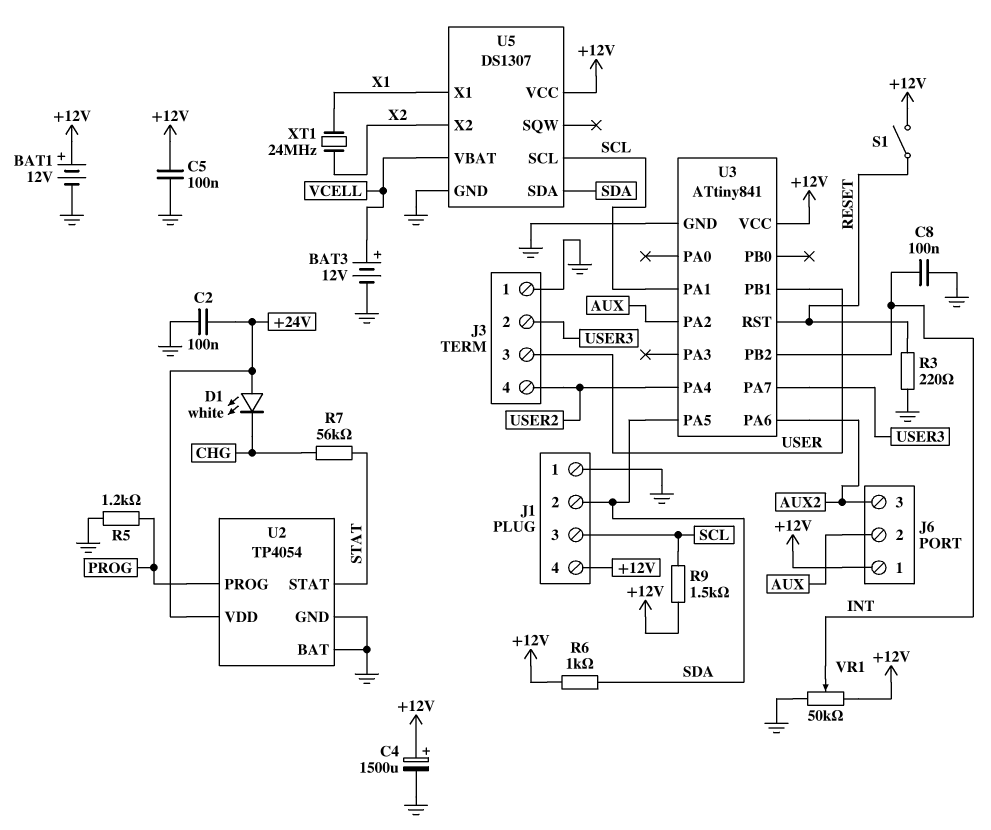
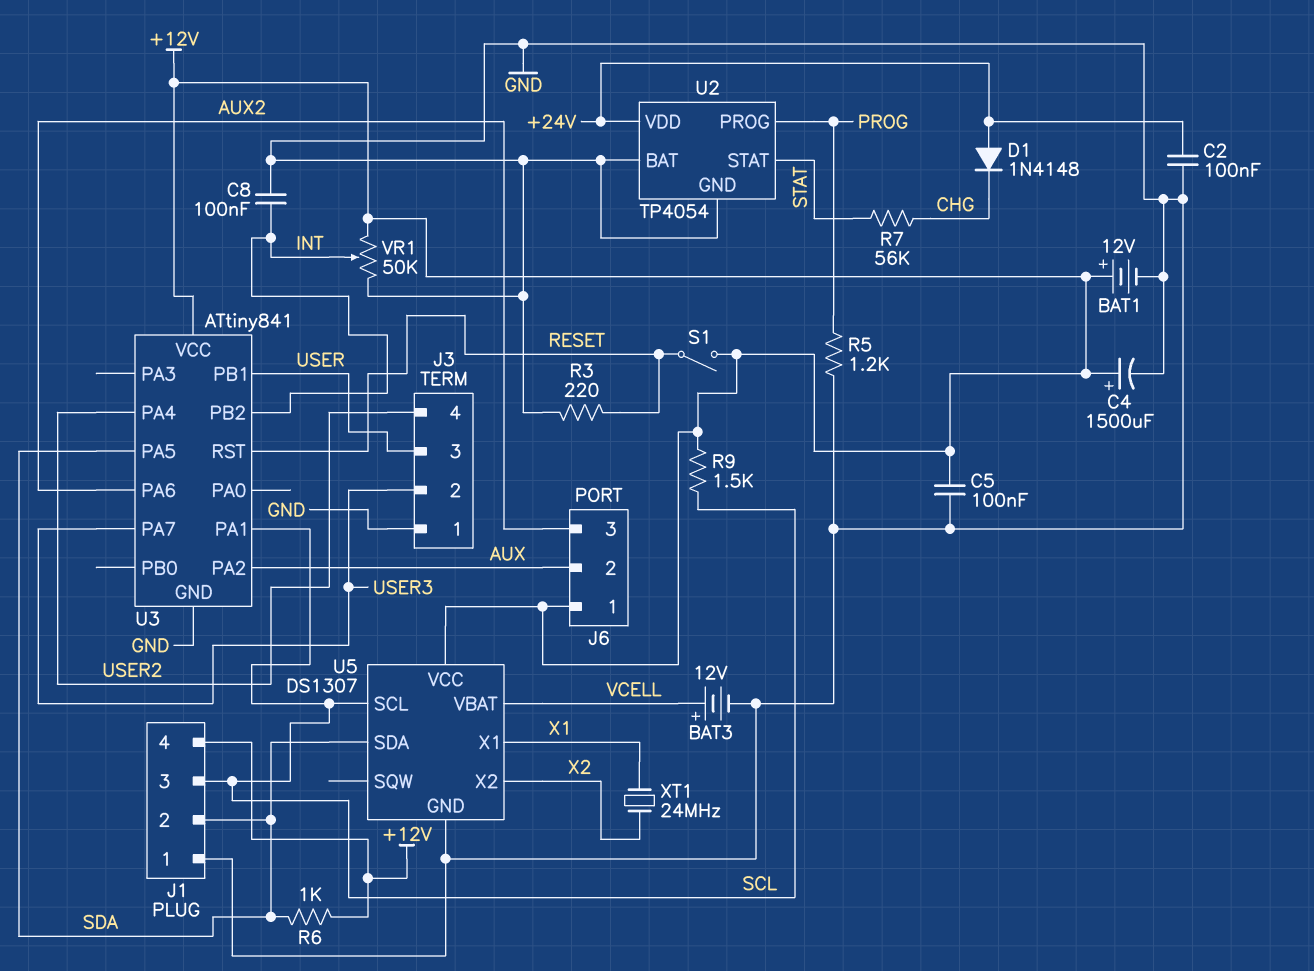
D1: LED white (A +24V, K CHG) -> diode 1N4148 (A +24V, K CHG)

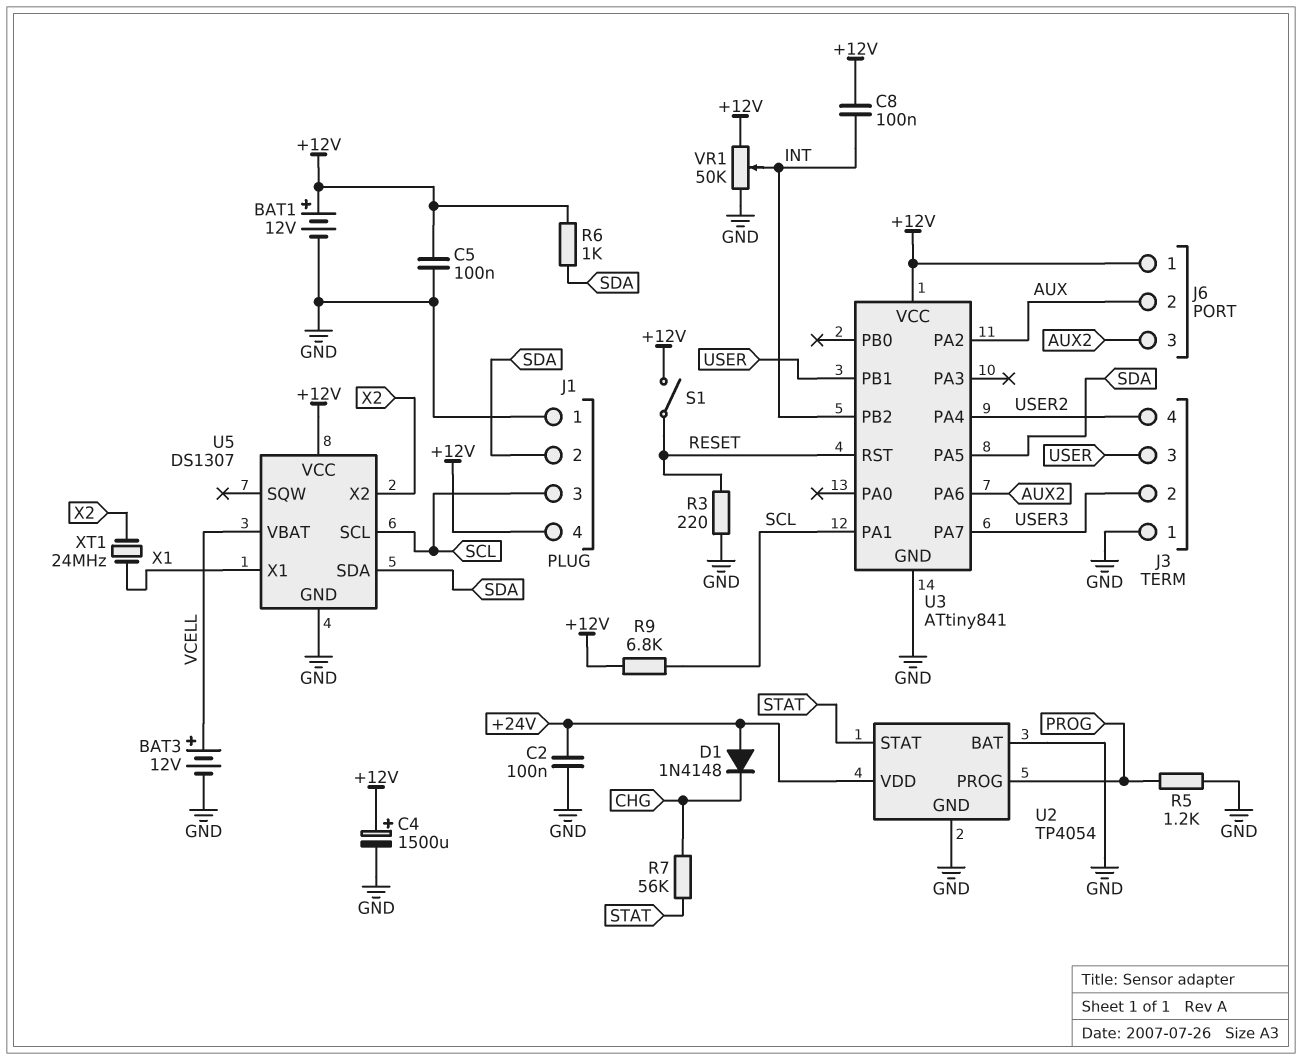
C8: 100nF (GND, INT) -> 100nF (+12V, INT)
R9: 1.5k (+12V, SCL) -> 6.8k (+12V, SCL)

